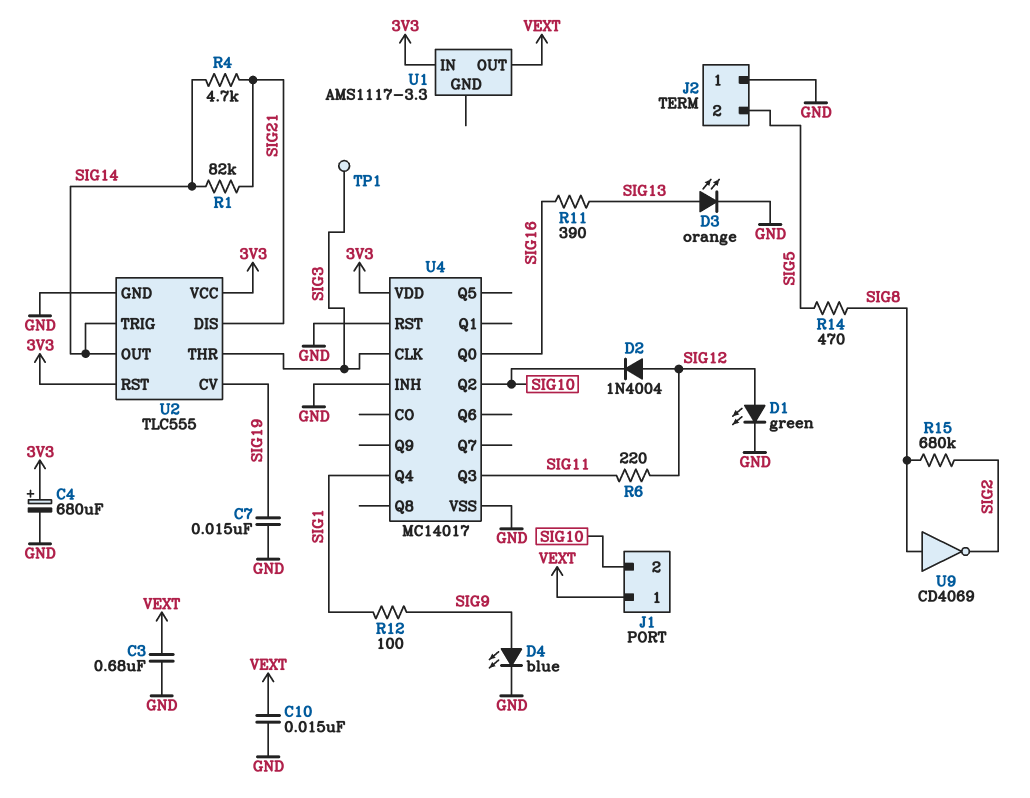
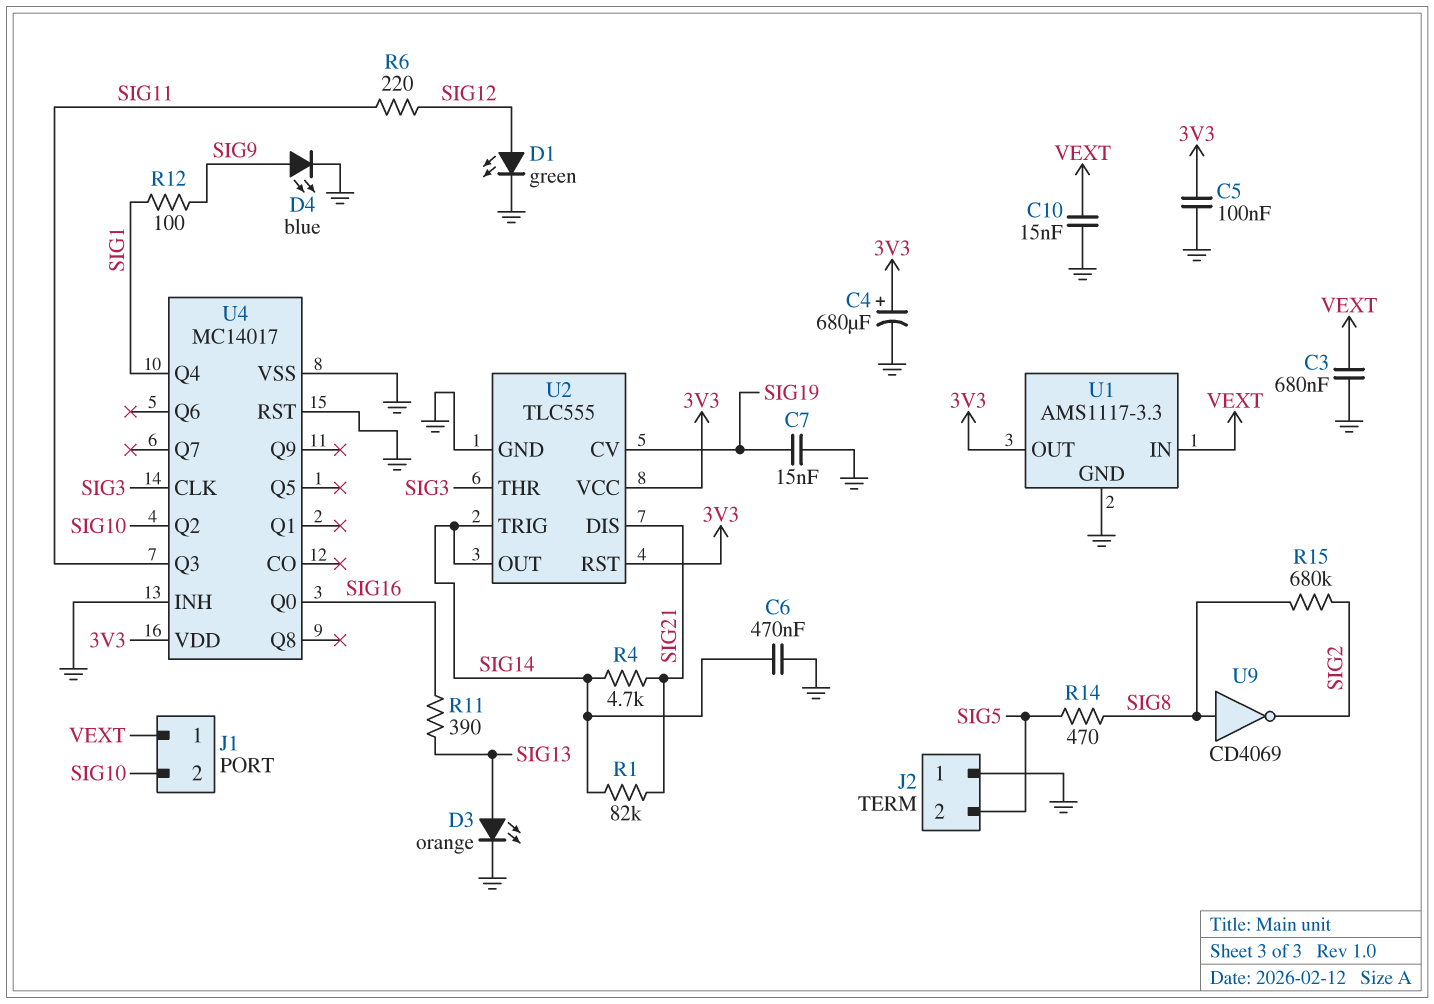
C5: none -> 100nF (3V3, GND)
C6: none -> 470nF (GND, SIG14)
D2: diode 1N4004 (A SIG12, K SIG10) -> none
TP1: test point (SIG3) -> none
U1 pin GND: none -> GND
U1 pin IN: 3V3 -> VEXT
U1 pin OUT: VEXT -> 3V3

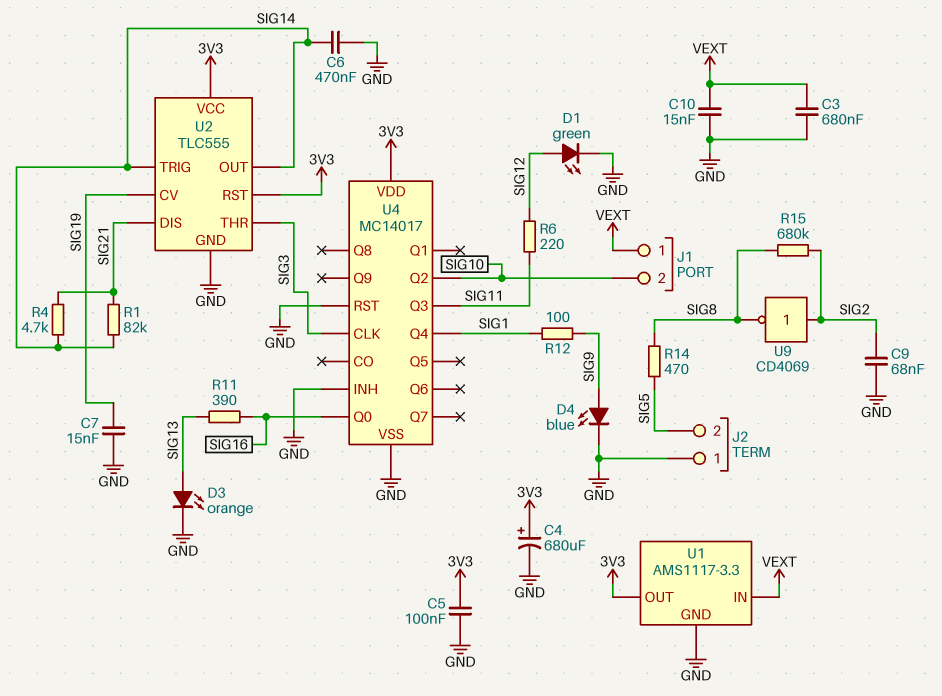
C9: none -> 68nF (GND, SIG2)
U9: NOT CD4069 (in SIG8, out SIG2) -> NOT CD4069 (in SIG2, out SIG8)

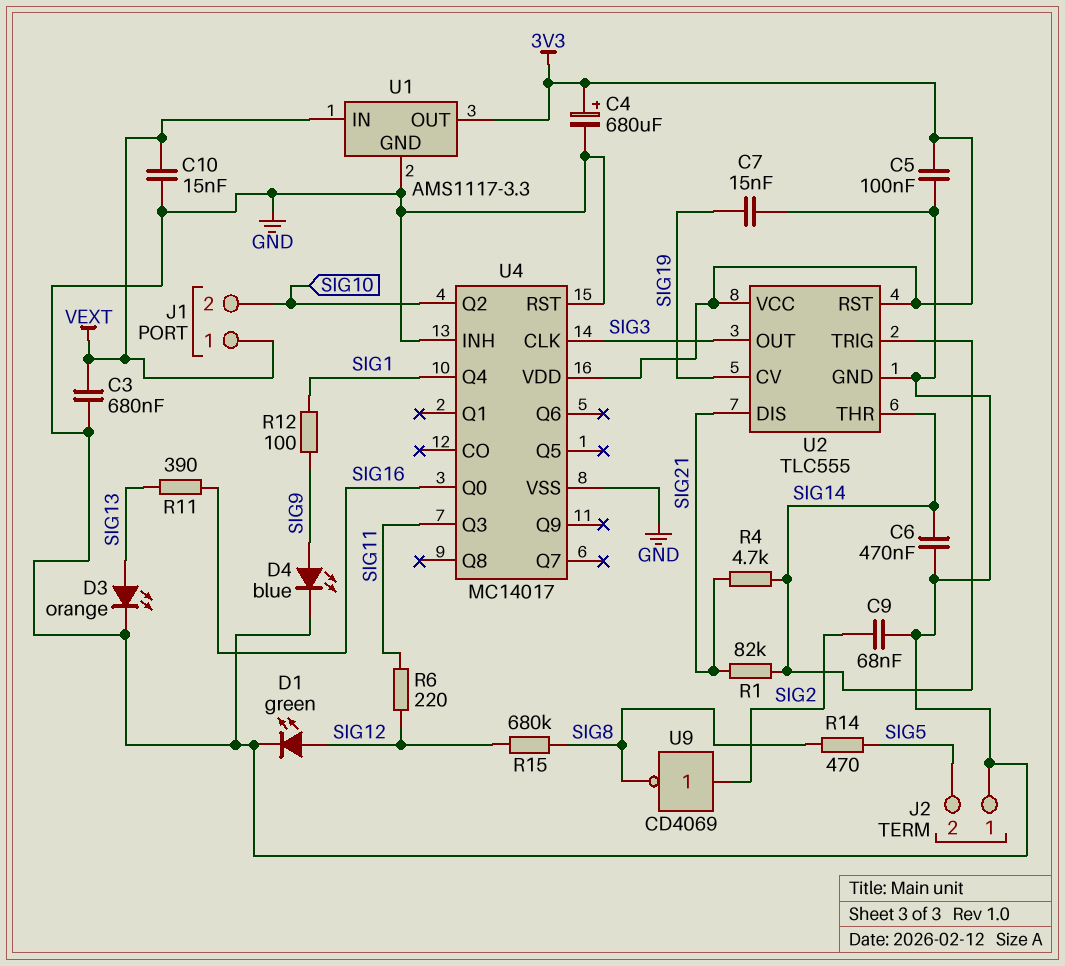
R15: 680k (SIG2, SIG8) -> 680k (SIG8, SIG12)
U2 pin OUT: SIG14 -> SIG3
U2 pin THR: SIG3 -> SIG14

